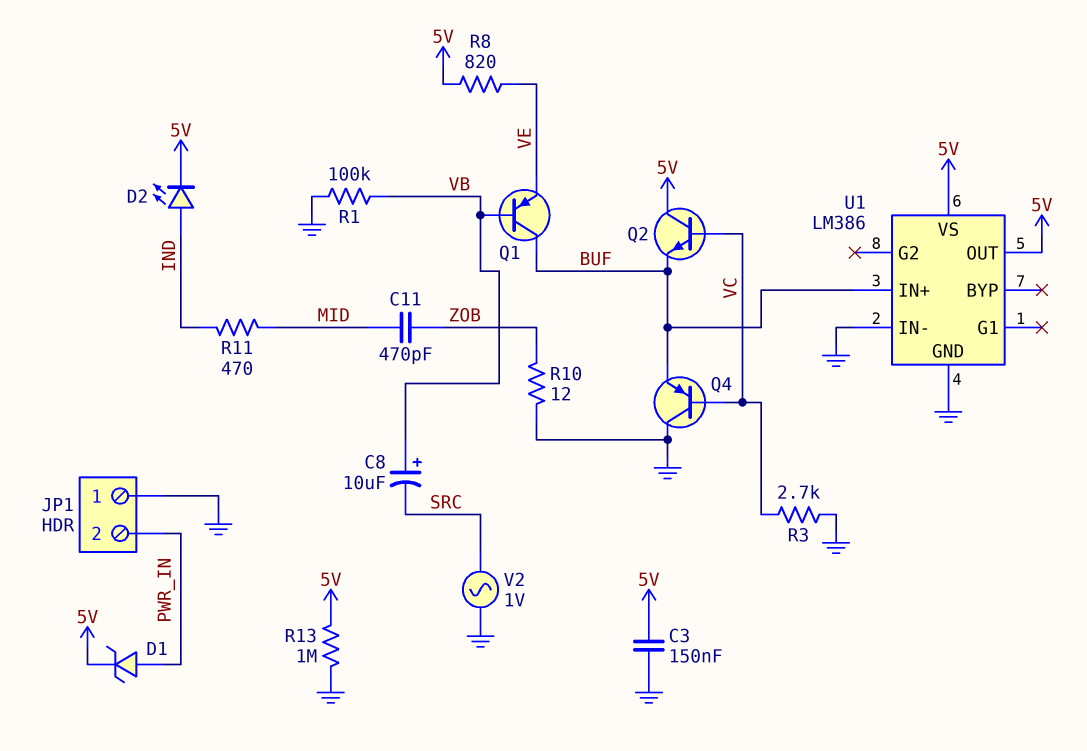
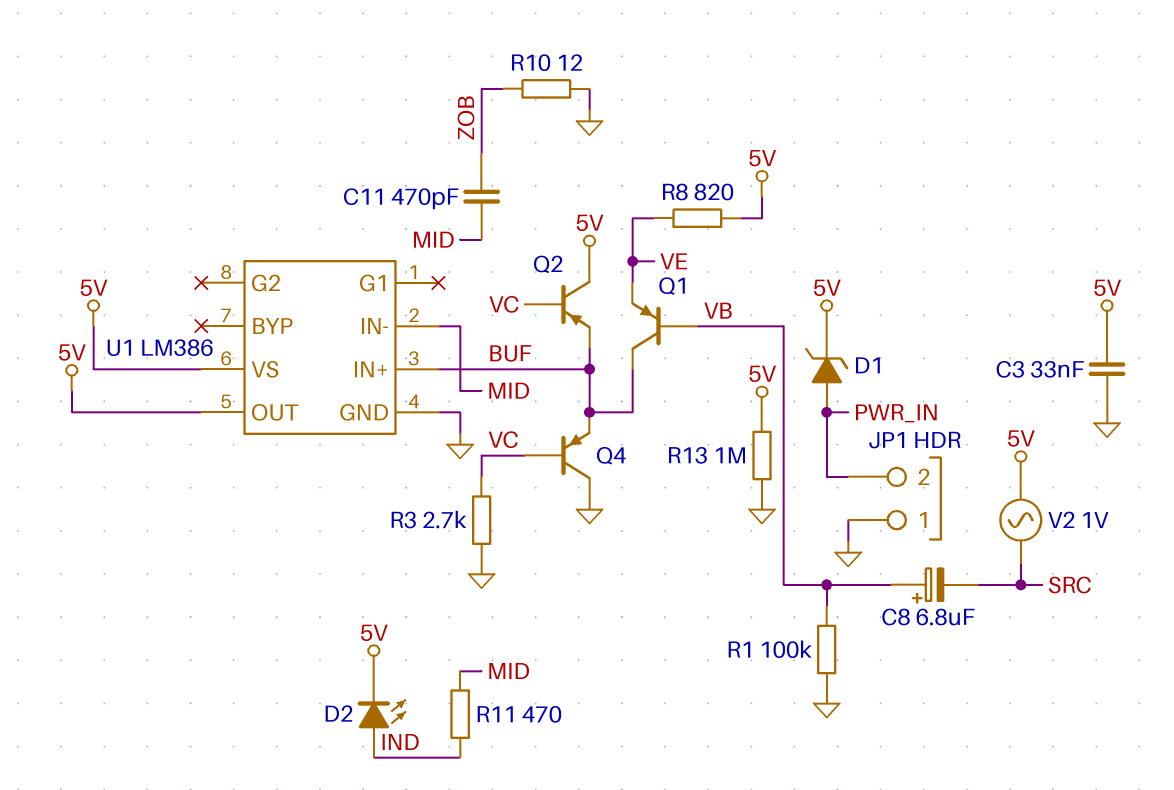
C3: 150nF (5V, GND) -> 33nF (5V, GND)
C8: 10uF (plus VB, minus SRC) -> 6.8uF (plus VB, minus SRC)
Q2: NPN (B VC, C 5V, E BUF) -> PNP (B VC, C 5V, E BUF)
U1 pin IN-: GND -> MID
V2: AC 1V (GND, SRC) -> AC 1V (5V, SRC)

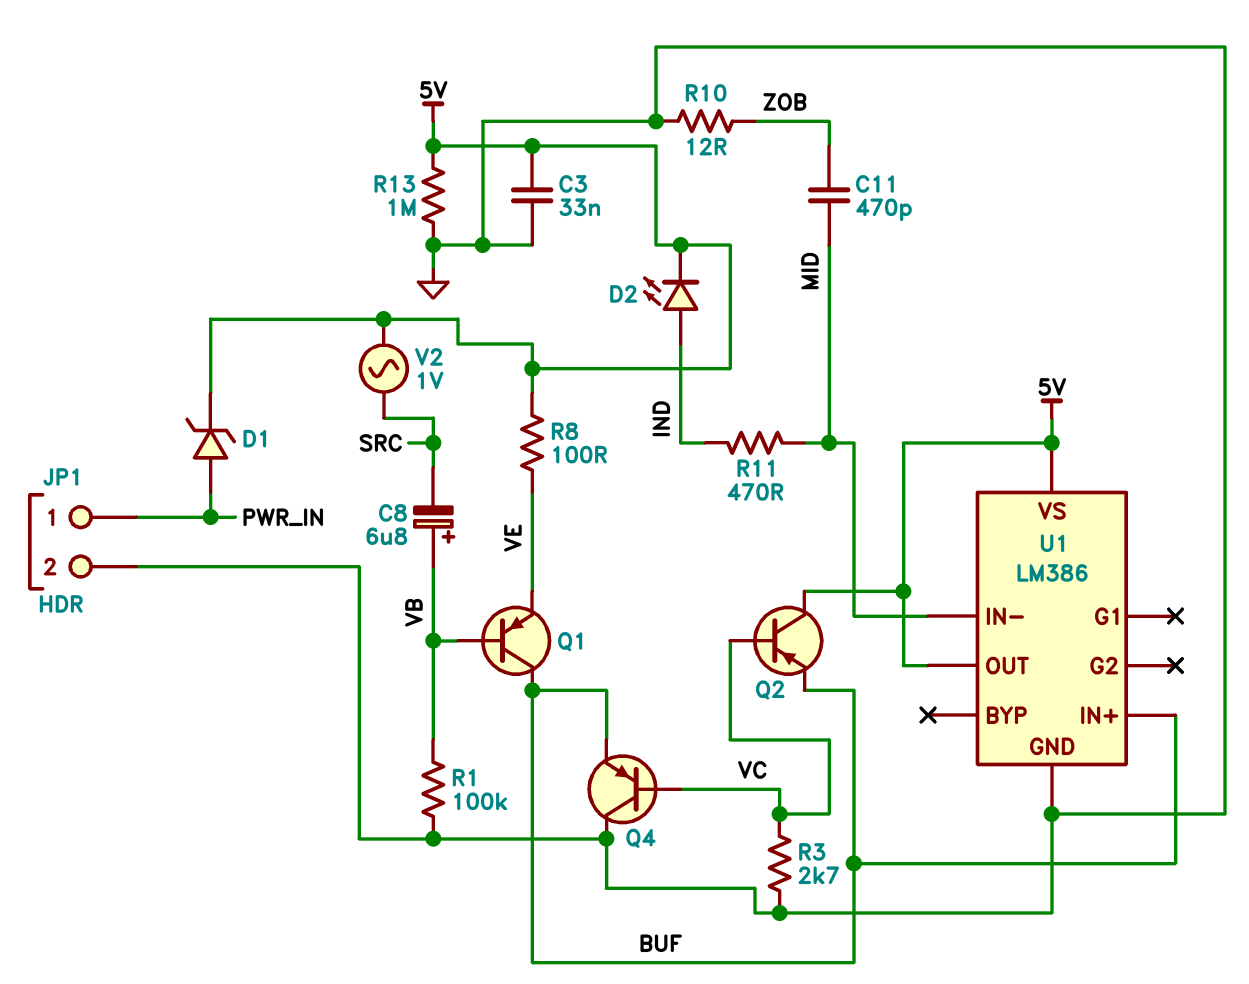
JP1 pin 1: GND -> PWR_IN
JP1 pin 2: PWR_IN -> GND
R8: 820 (5V, VE) -> 100 (5V, VE)

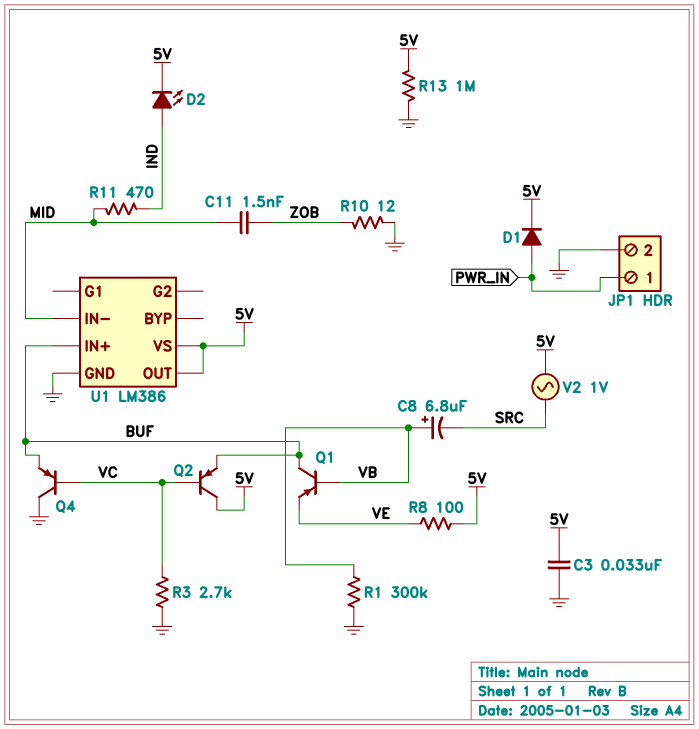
C11: 470pF (MID, ZOB) -> 1.5nF (MID, ZOB)
D1: zener (A PWR_IN, K 5V) -> diode (A PWR_IN, K 5V)
R1: 100k (GND, VB) -> 300k (GND, VB)

